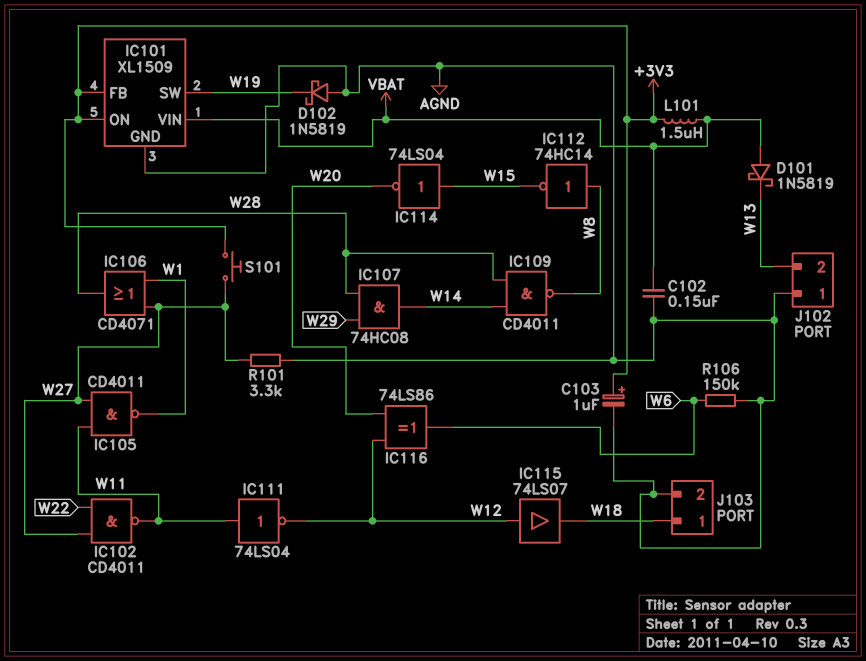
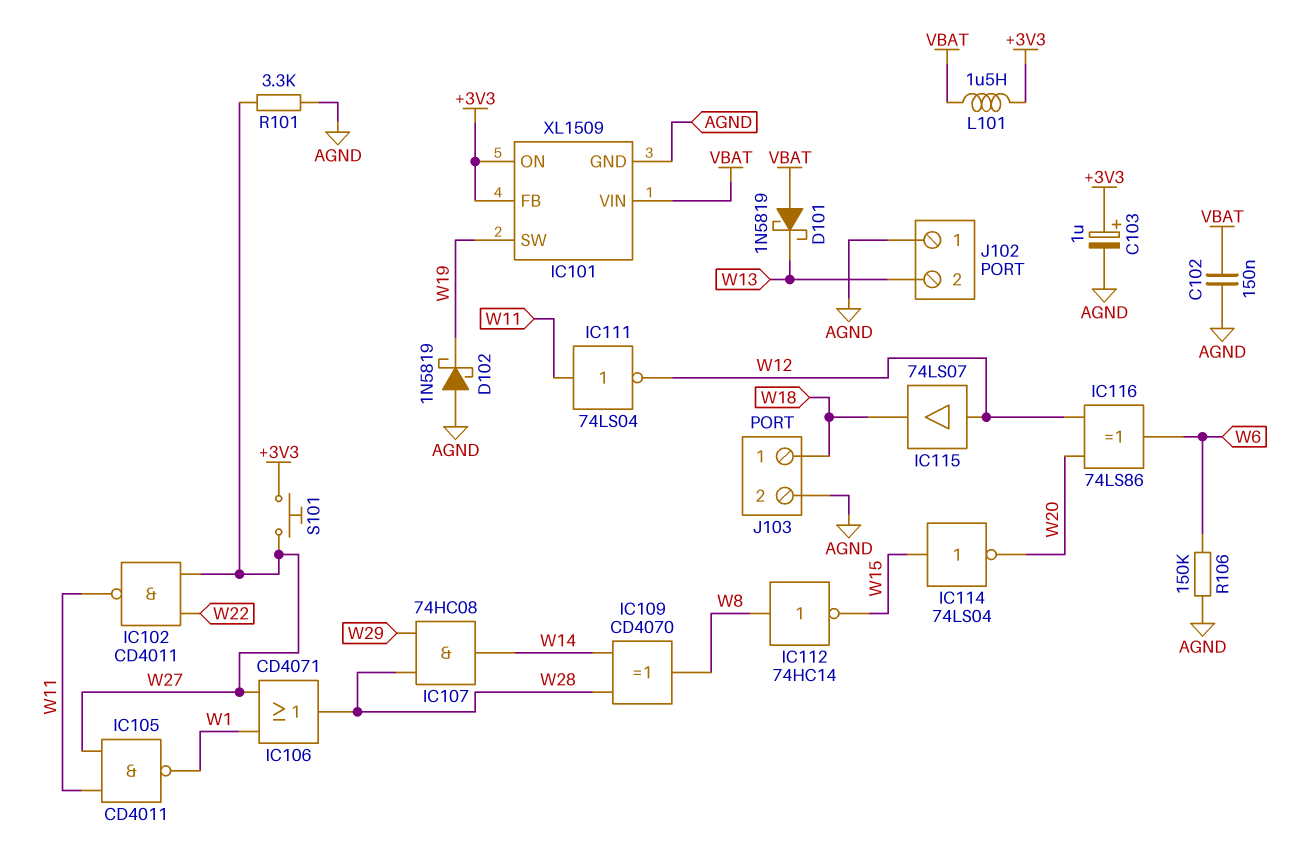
IC109: NAND CD4011 (in W14, in W28, out W8) -> XOR CD4070 (in W14, in W28, out W8)

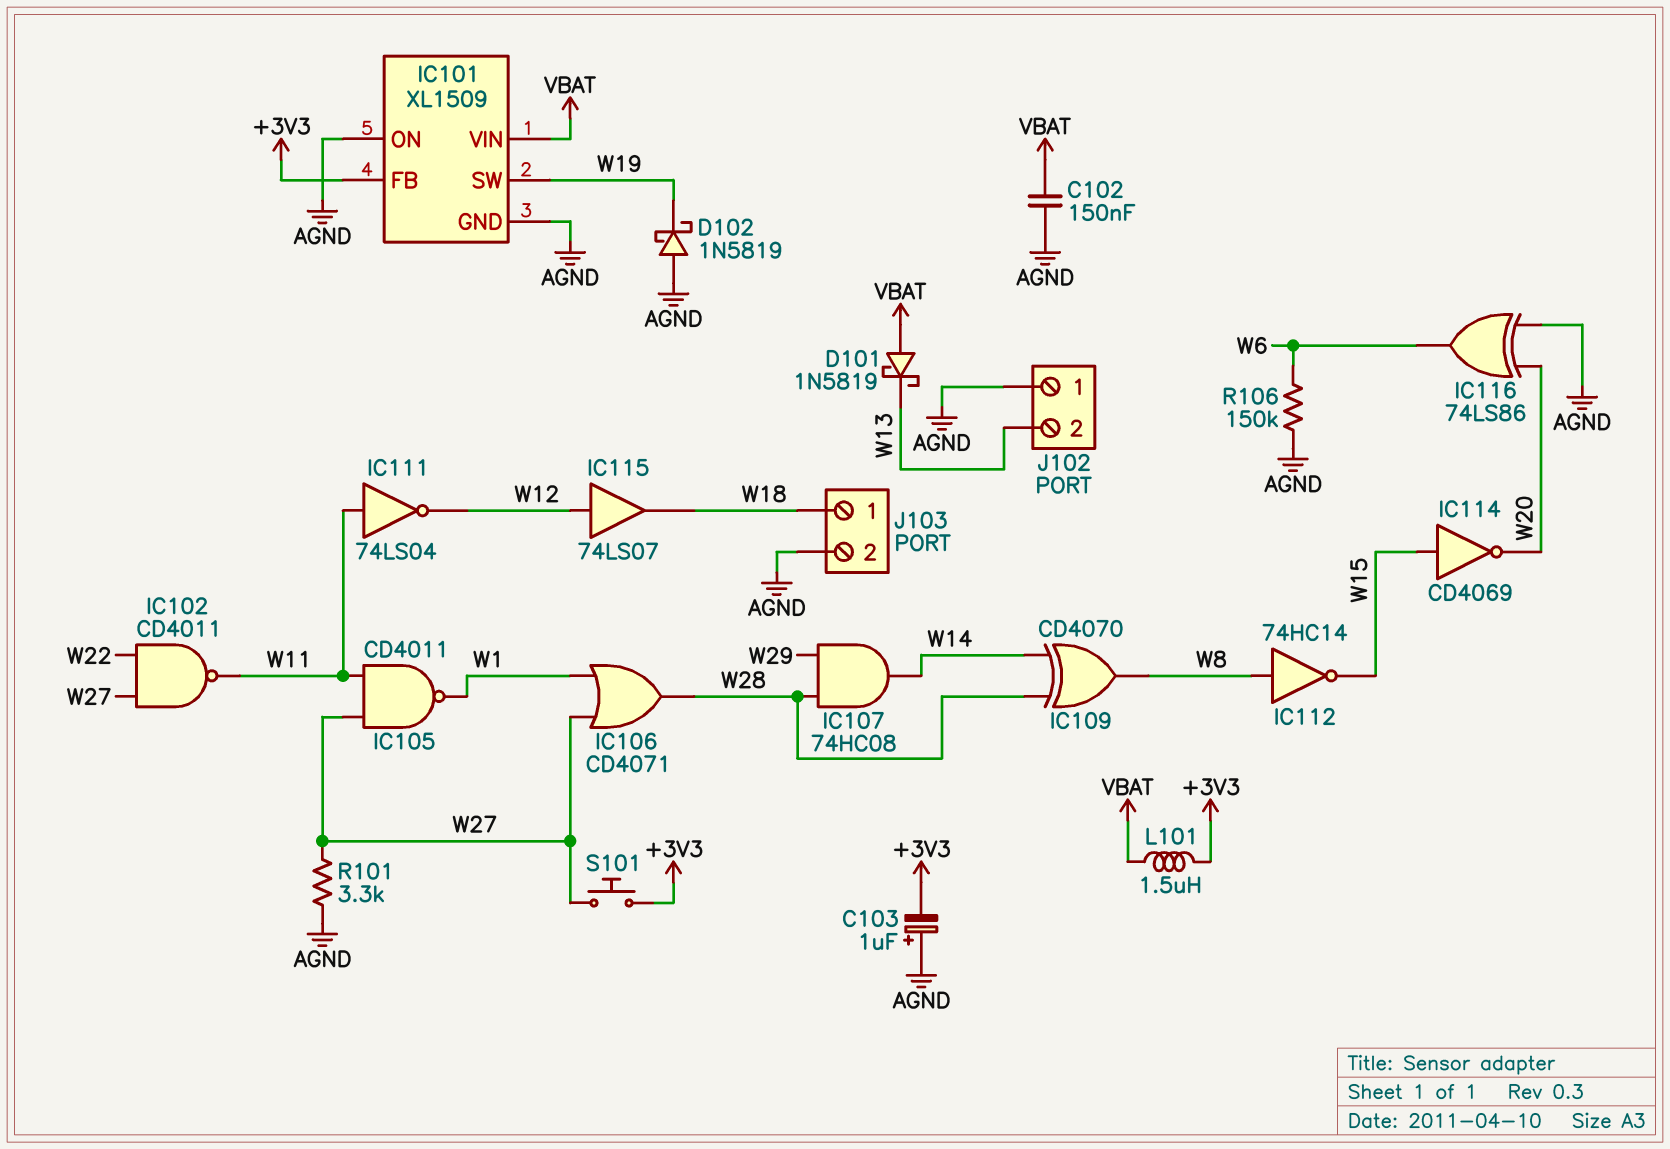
C103: 1uF (plus +3V3, minus AGND) -> 1uF (plus AGND, minus +3V3)
IC101 pin ON: +3V3 -> AGND
IC114: NOT 74LS04 (in W15, out W20) -> NOT CD4069 (in W15, out W20)
IC116: XOR 74LS86 (in W12, in W20, out W6) -> XOR 74LS86 (in AGND, in W20, out W6)

